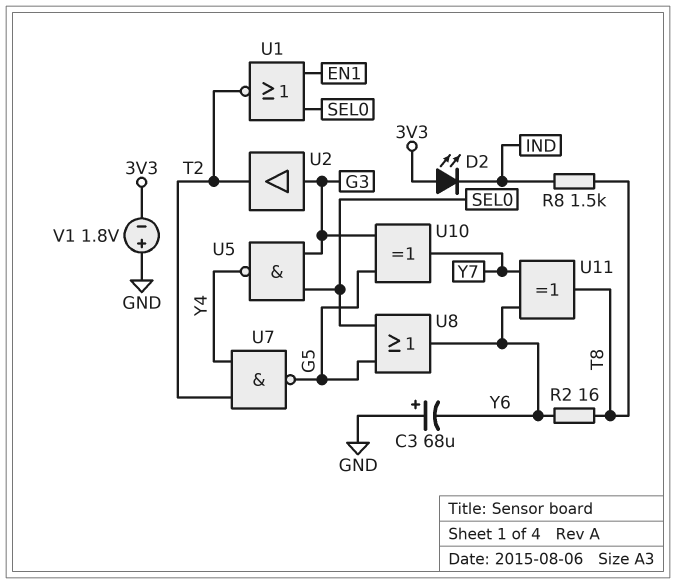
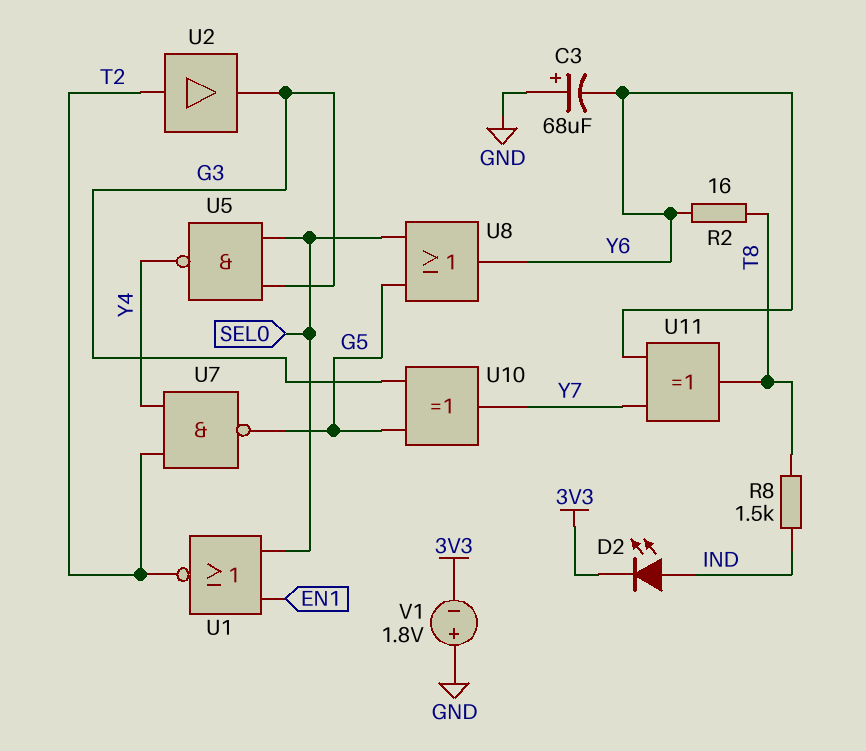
D2: LED (A 3V3, K IND) -> LED (A IND, K 3V3)
U2: buffer (in G3, out T2) -> buffer (in T2, out G3)

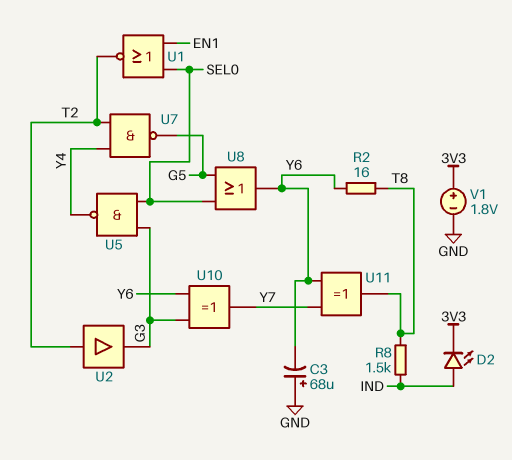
U10: XOR (in G3, in G5, out Y7) -> XOR (in G3, in Y6, out Y7)
V1: 1.8V (plus GND, minus 3V3) -> 1.8V (plus 3V3, minus GND)

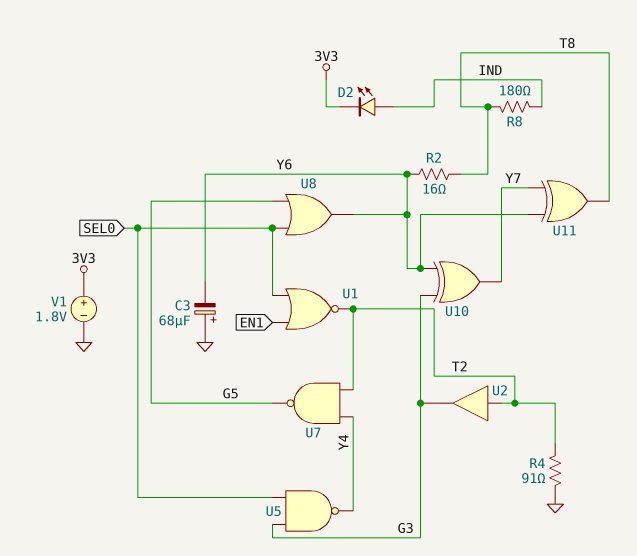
R4: none -> 91 (GND, T2)
R8: 1.5k (IND, T8) -> 180 (IND, T8)

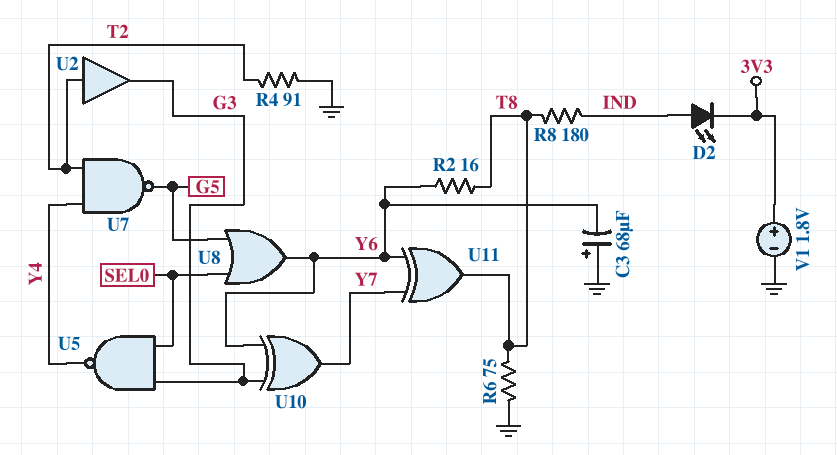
R6: none -> 75 (GND, T8)
U1: NOR (in EN1, in SEL0, out T2) -> none

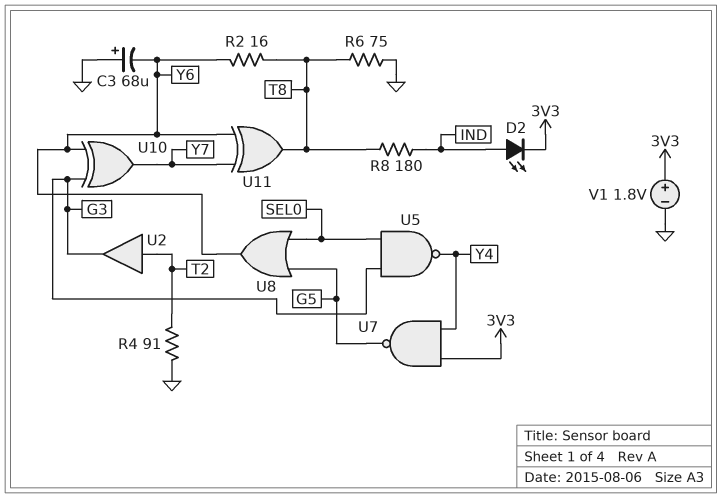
U7: NAND (in T2, in Y4, out G5) -> NAND (in 3V3, in Y4, out G5)

